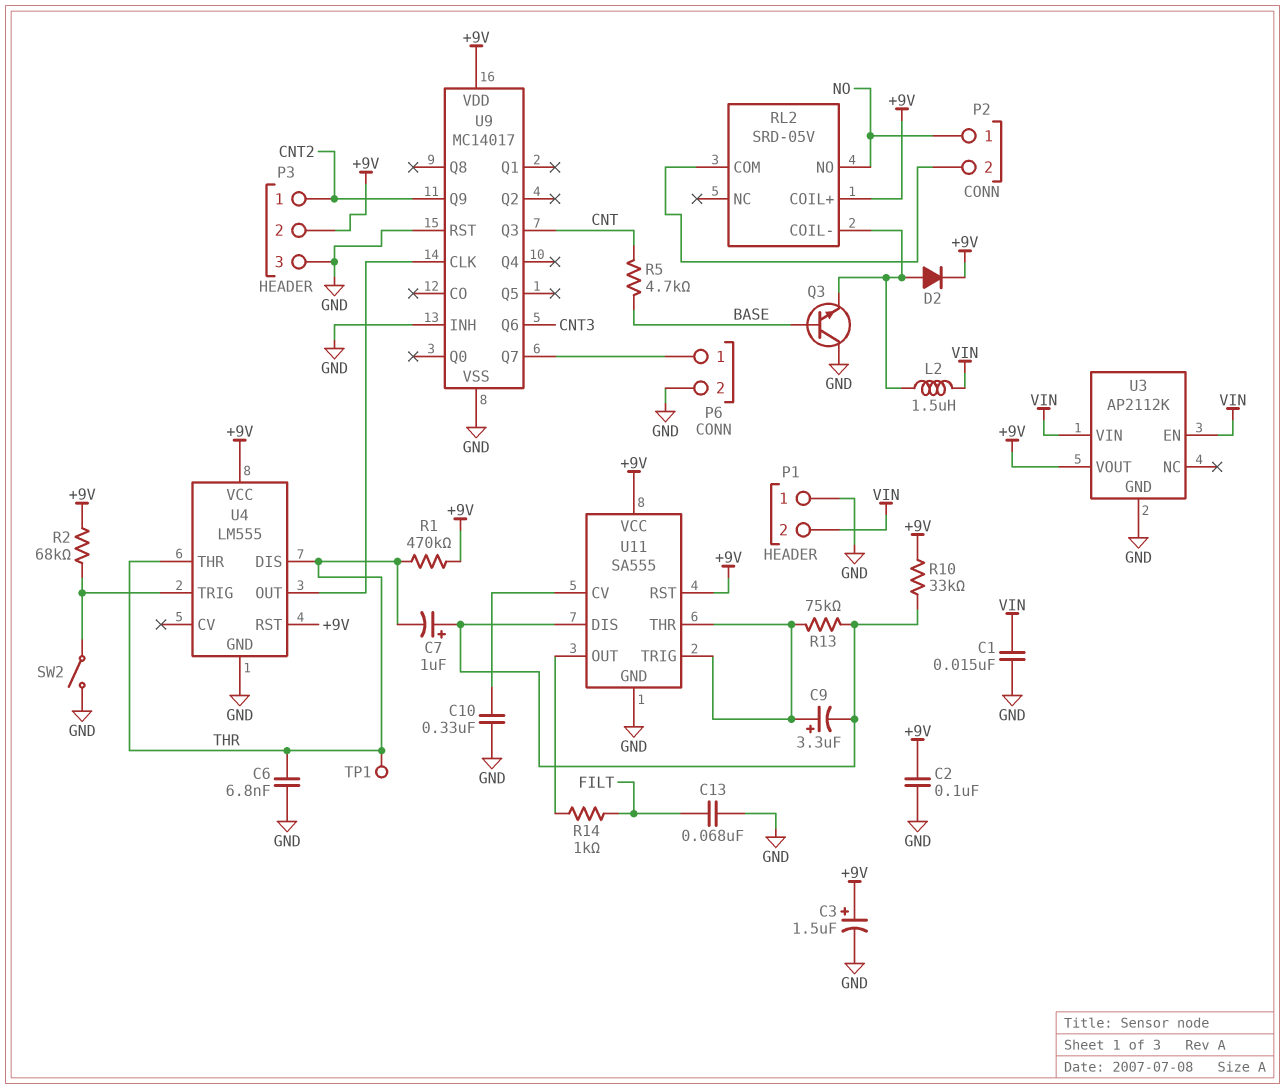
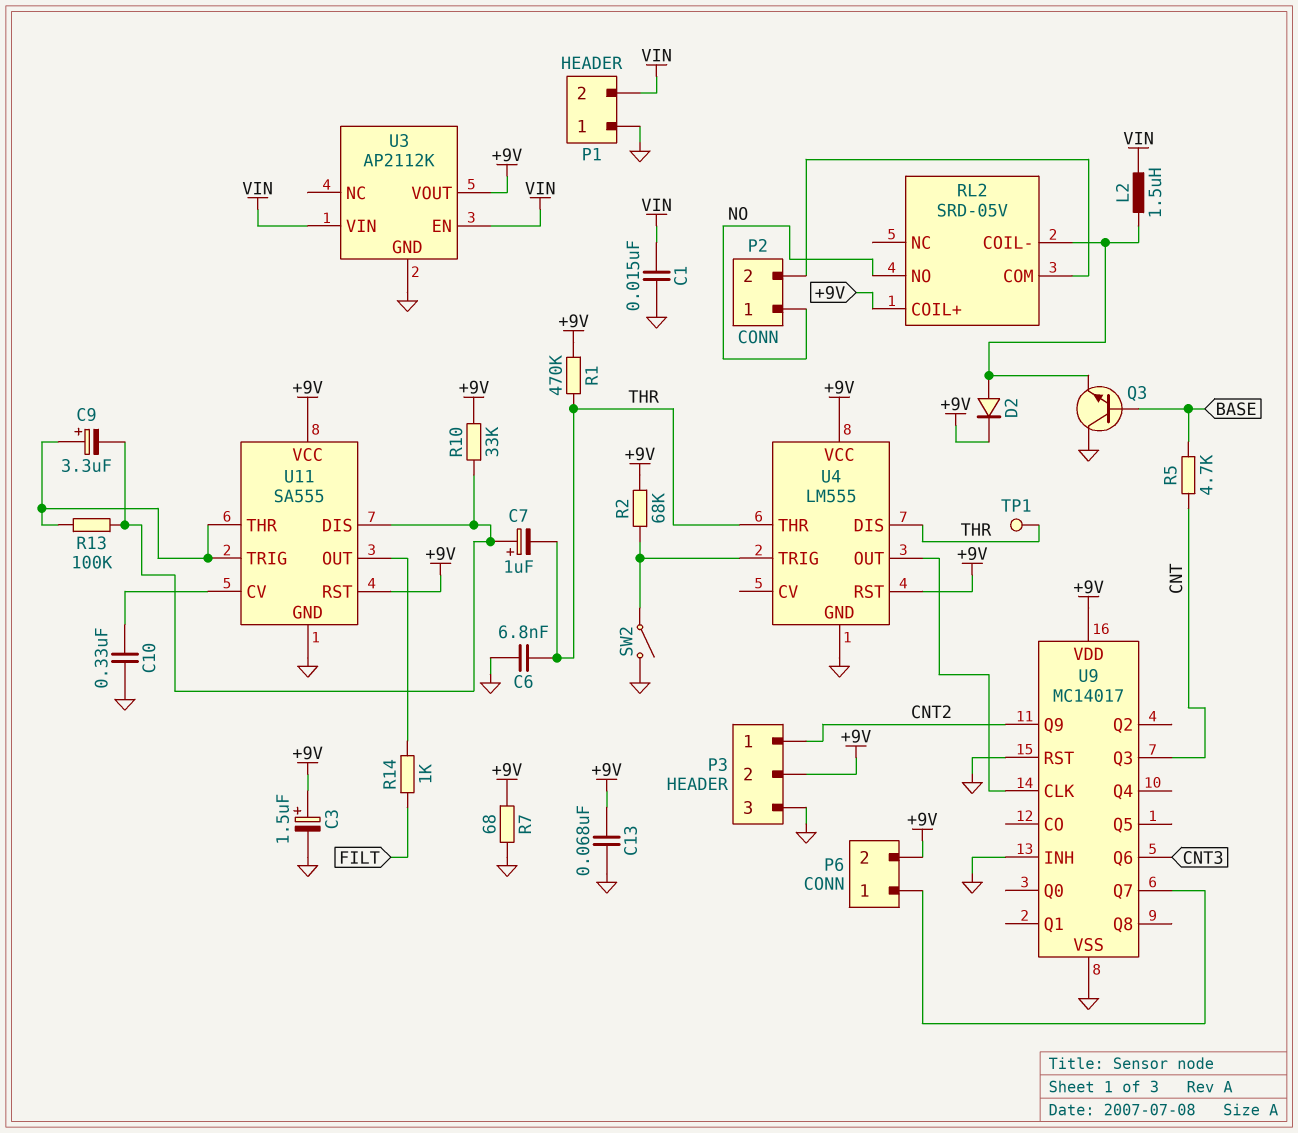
C2: 100nF (+9V, GND) -> none
C13: 68nF (FILT, GND) -> 68nF (+9V, GND)
P6 pin 2: GND -> +9V
R7: none -> 68 (+9V, GND)
R13: 75k (U11/DIS, U11/THR) -> 100k (U11/DIS, U11/THR)

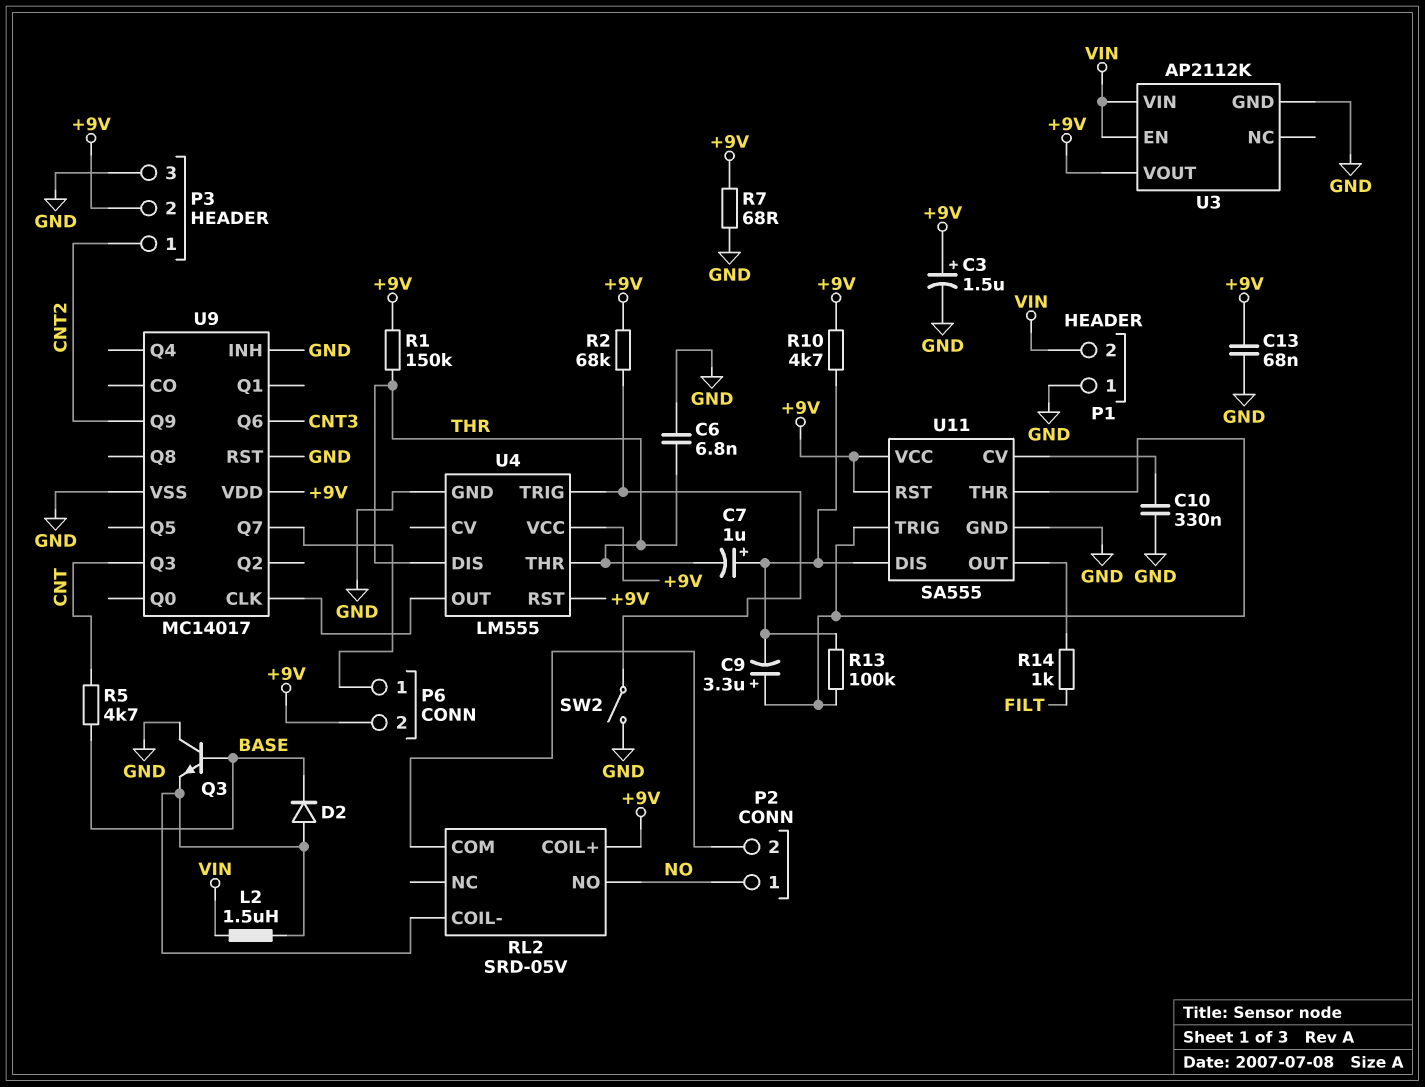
C1: 15nF (GND, VIN) -> none
D2: diode (A RL2/COIL-, K +9V) -> diode (A RL2/COIL-, K BASE)
R1: 470k (+9V, THR) -> 150k (+9V, THR)
R10: 33k (+9V, U11/DIS) -> 4.7k (+9V, U11/DIS)
TP1: test point (THR) -> none

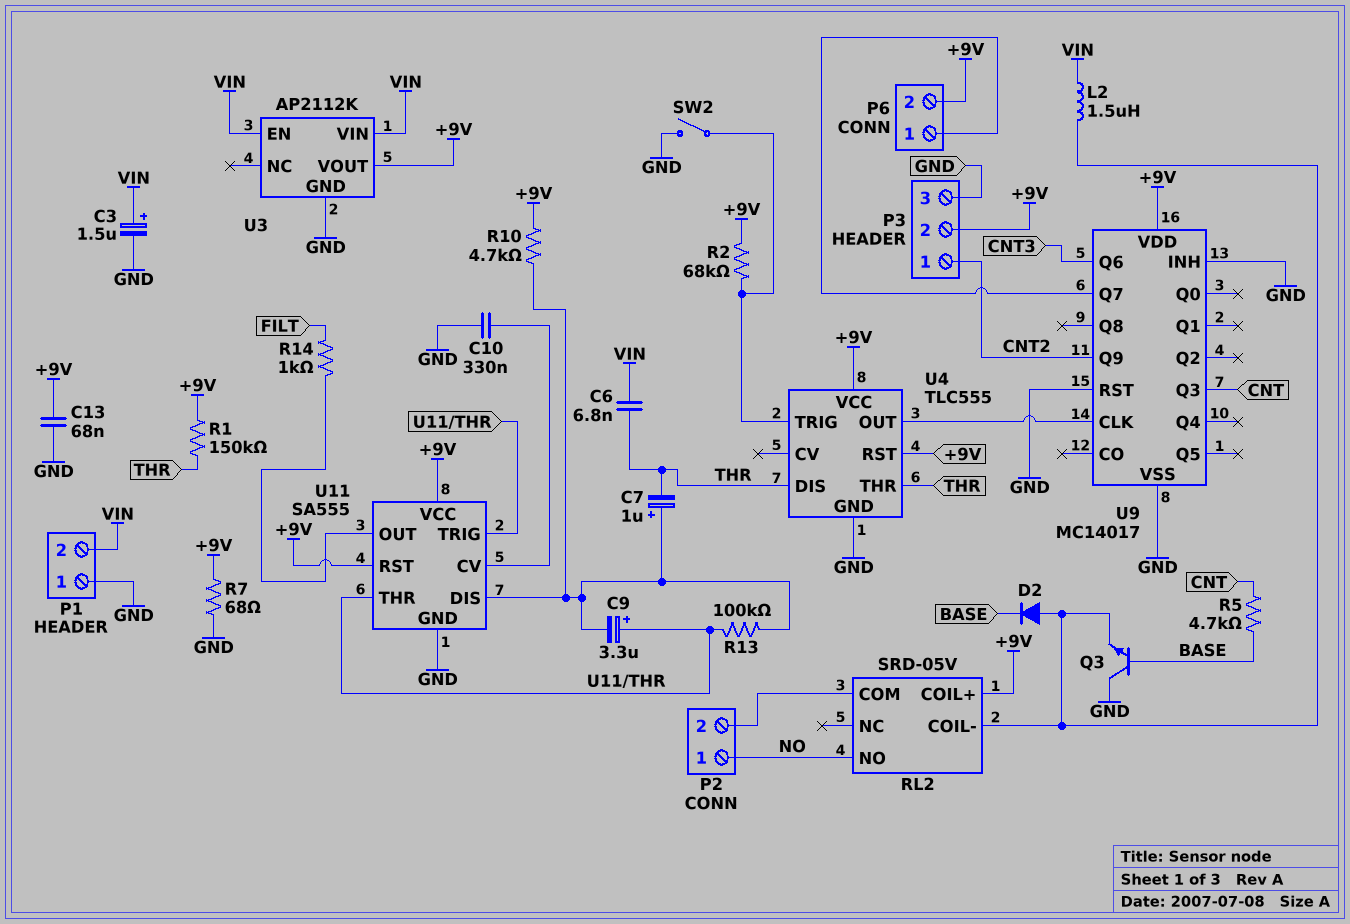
C3: 1.5uF (plus +9V, minus GND) -> 1.5uF (plus VIN, minus GND)
C6: 6.8nF (GND, THR) -> 6.8nF (THR, VIN)
U4: LM555 -> TLC555

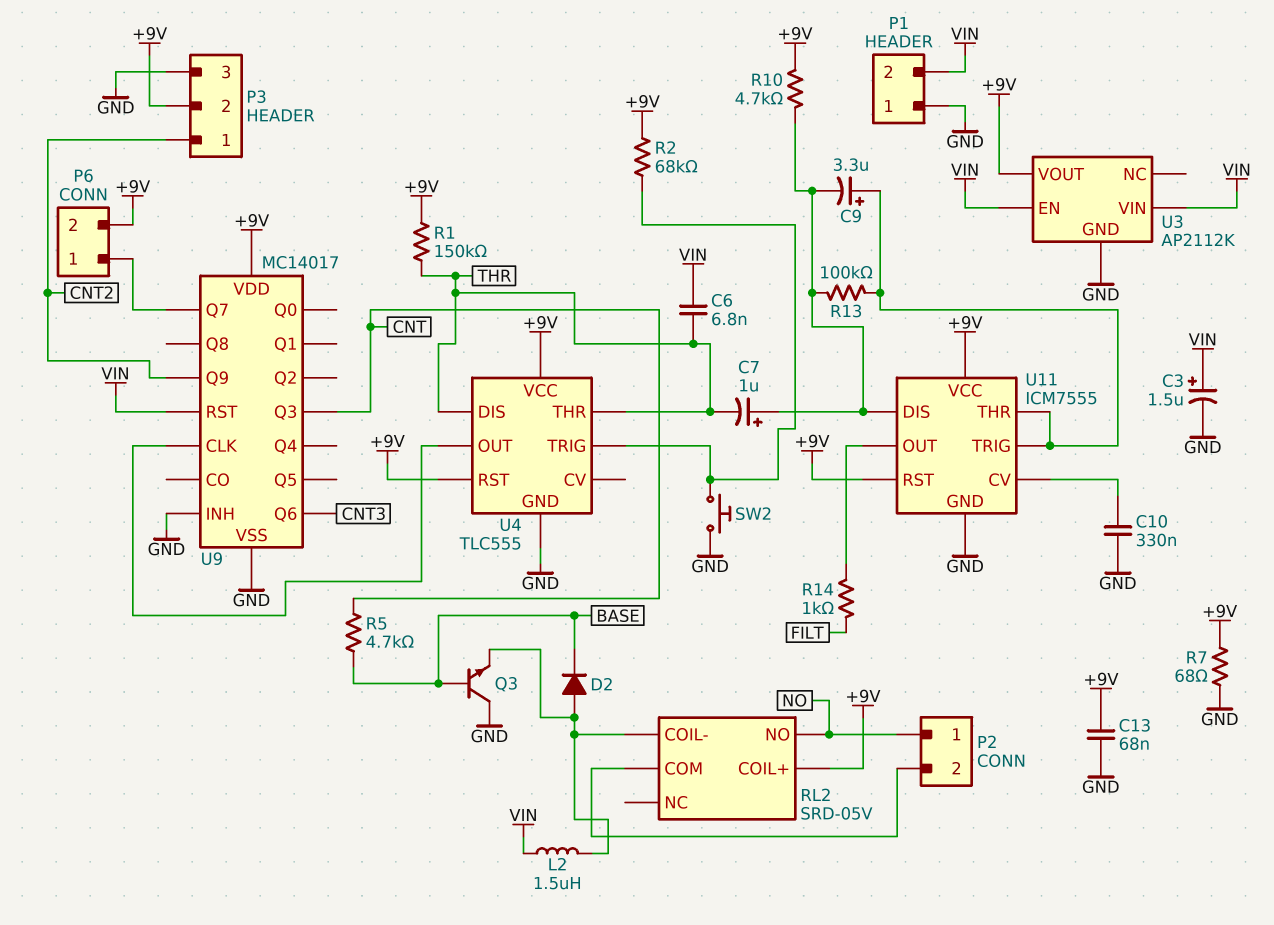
SW2: switch (GND, U4/TRIG) -> button (GND, U4/TRIG)
U9 pin RST: GND -> VIN
U11: SA555 -> ICM7555

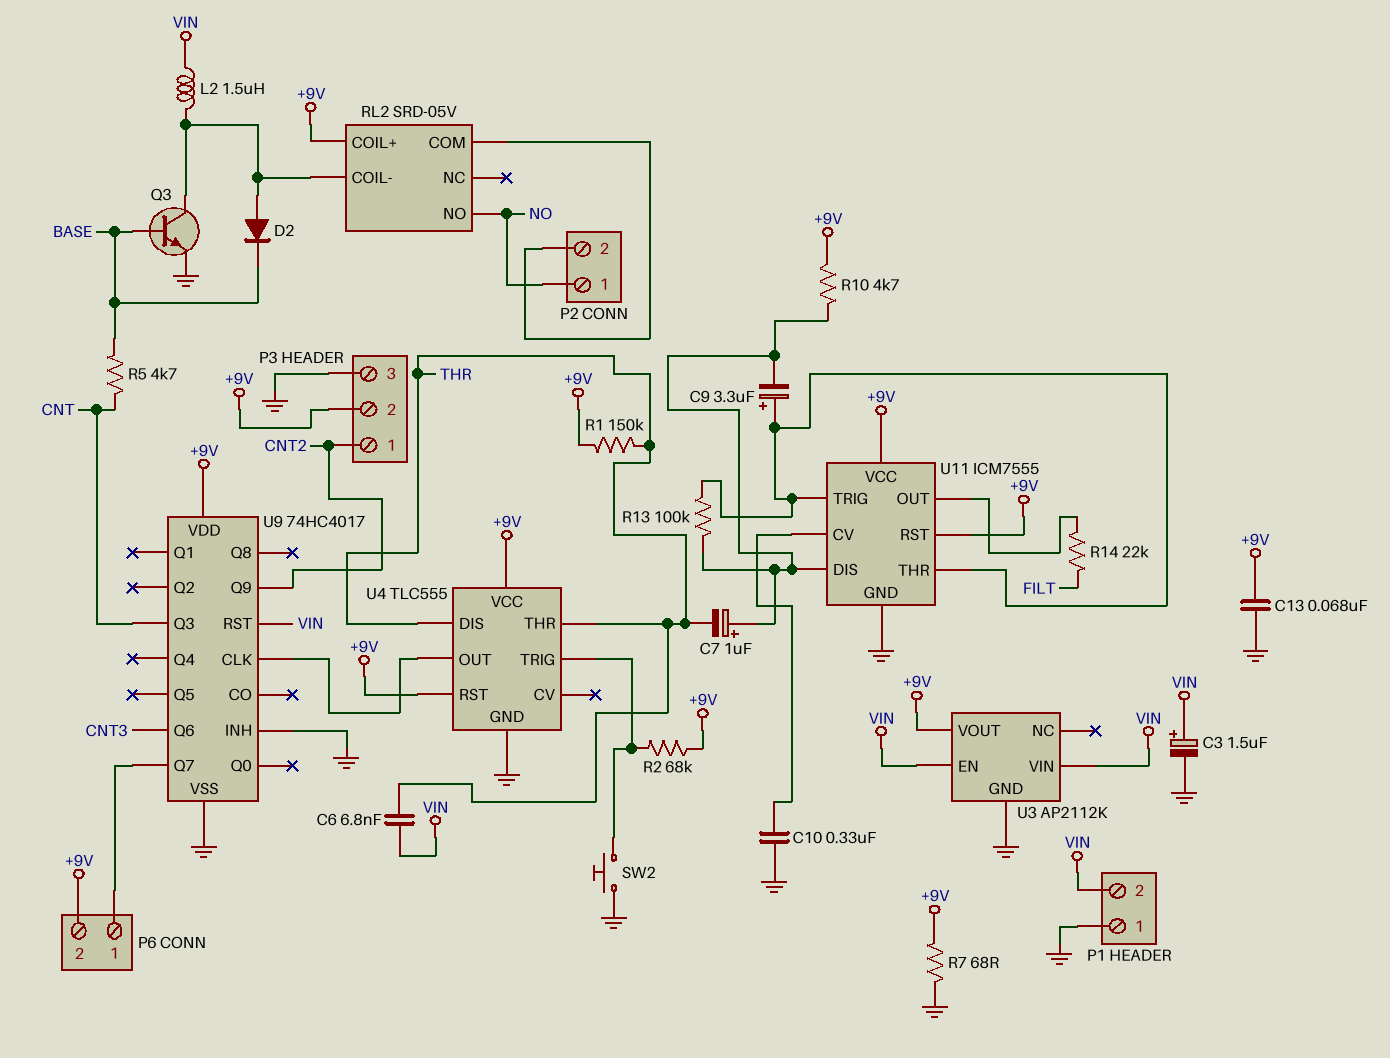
Q3: NPN (B BASE, C GND, E RL2/COIL-) -> NPN (B BASE, C RL2/COIL-, E GND)
R14: 1k (FILT, U11/OUT) -> 22k (FILT, U11/OUT)
U9: MC14017 -> 74HC4017

